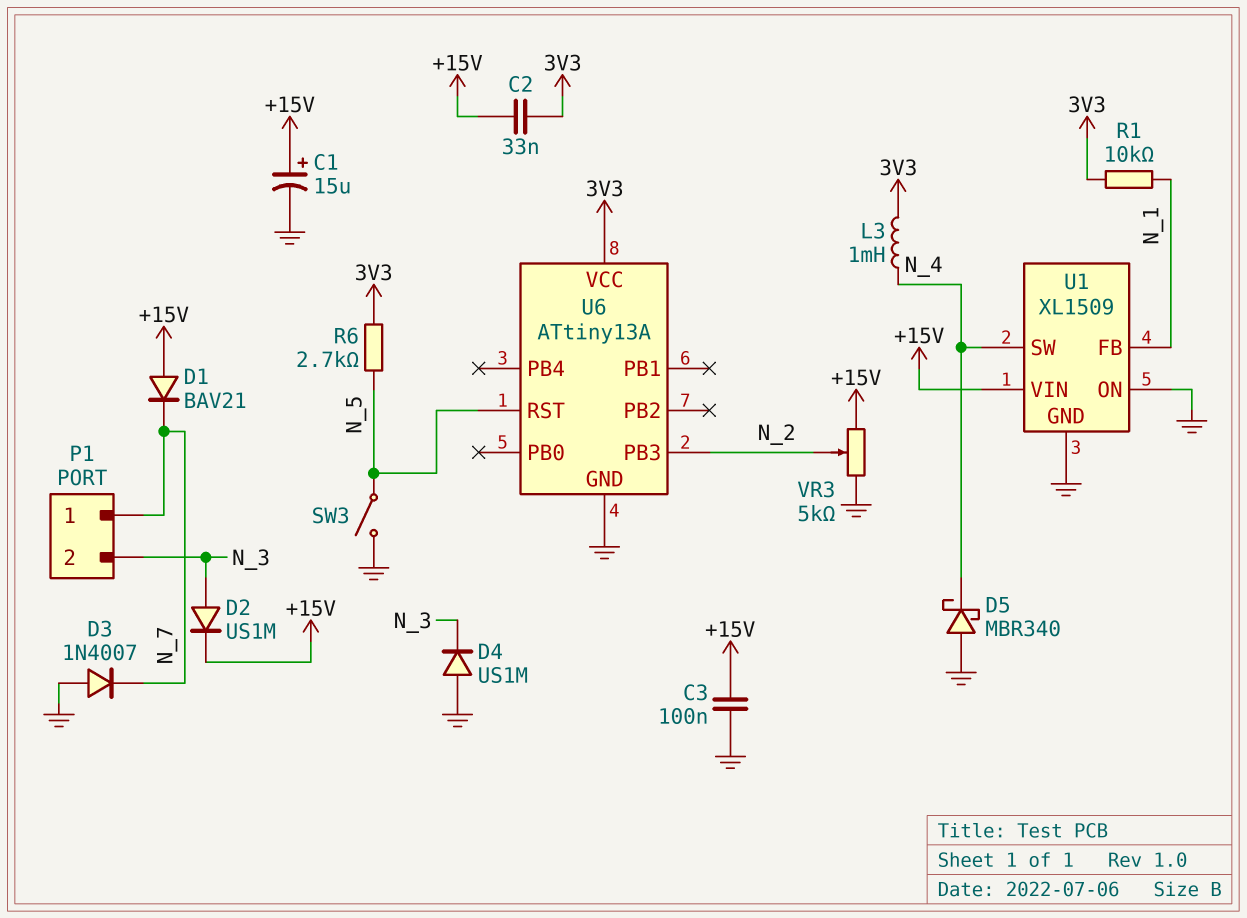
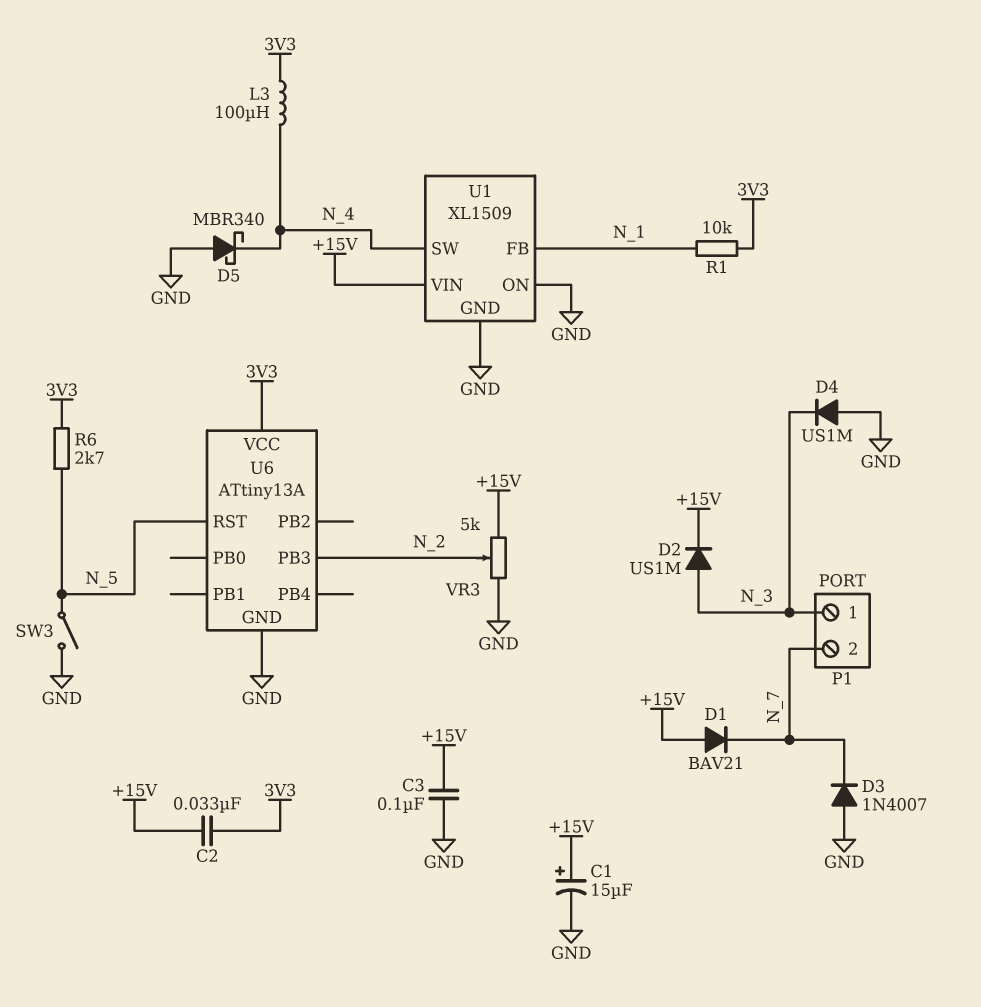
L3: 1mH (3V3, N_4) -> 100uH (3V3, N_4)
P1 pin 1: N_7 -> N_3
P1 pin 2: N_3 -> N_7

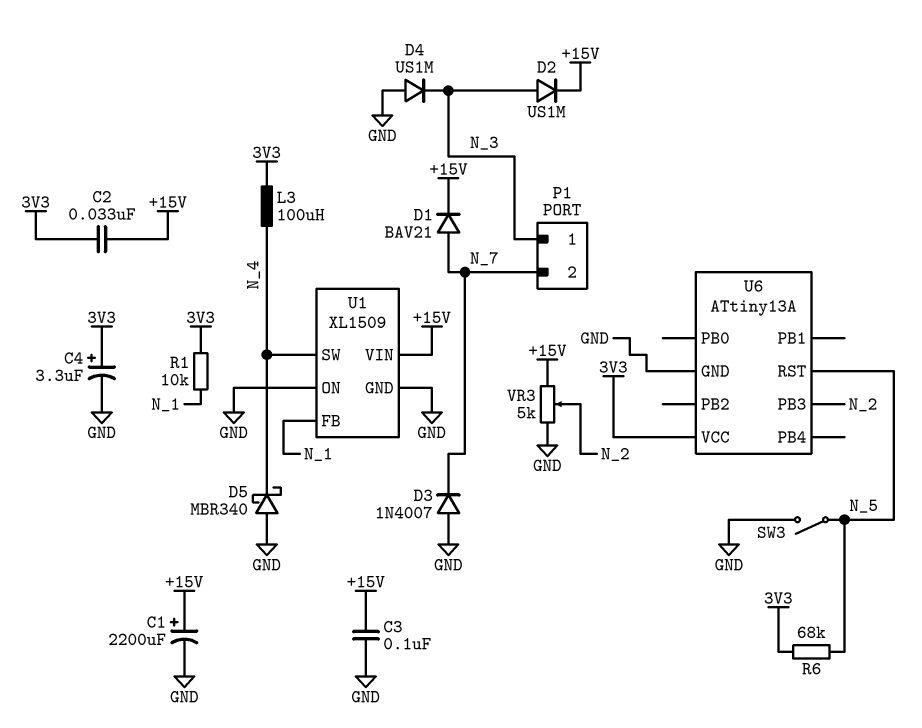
C1: 15uF (plus +15V, minus GND) -> 2200uF (plus +15V, minus GND)
C4: none -> 3.3uF (plus 3V3, minus GND)
D1: diode BAV21 (A +15V, K N_7) -> diode BAV21 (A N_7, K +15V)
R6: 2.7k (3V3, N_5) -> 68k (3V3, N_5)

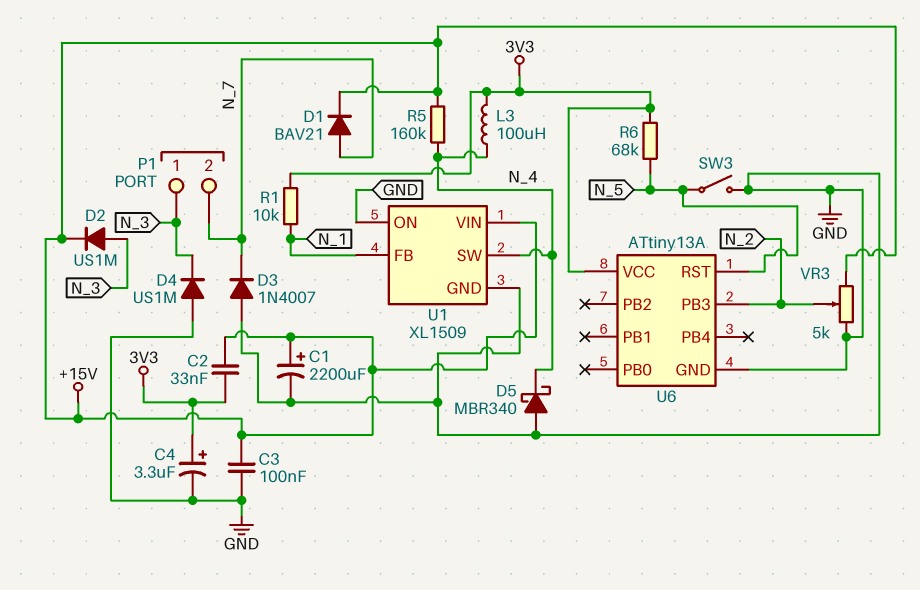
R5: none -> 160k (+15V, N_4)

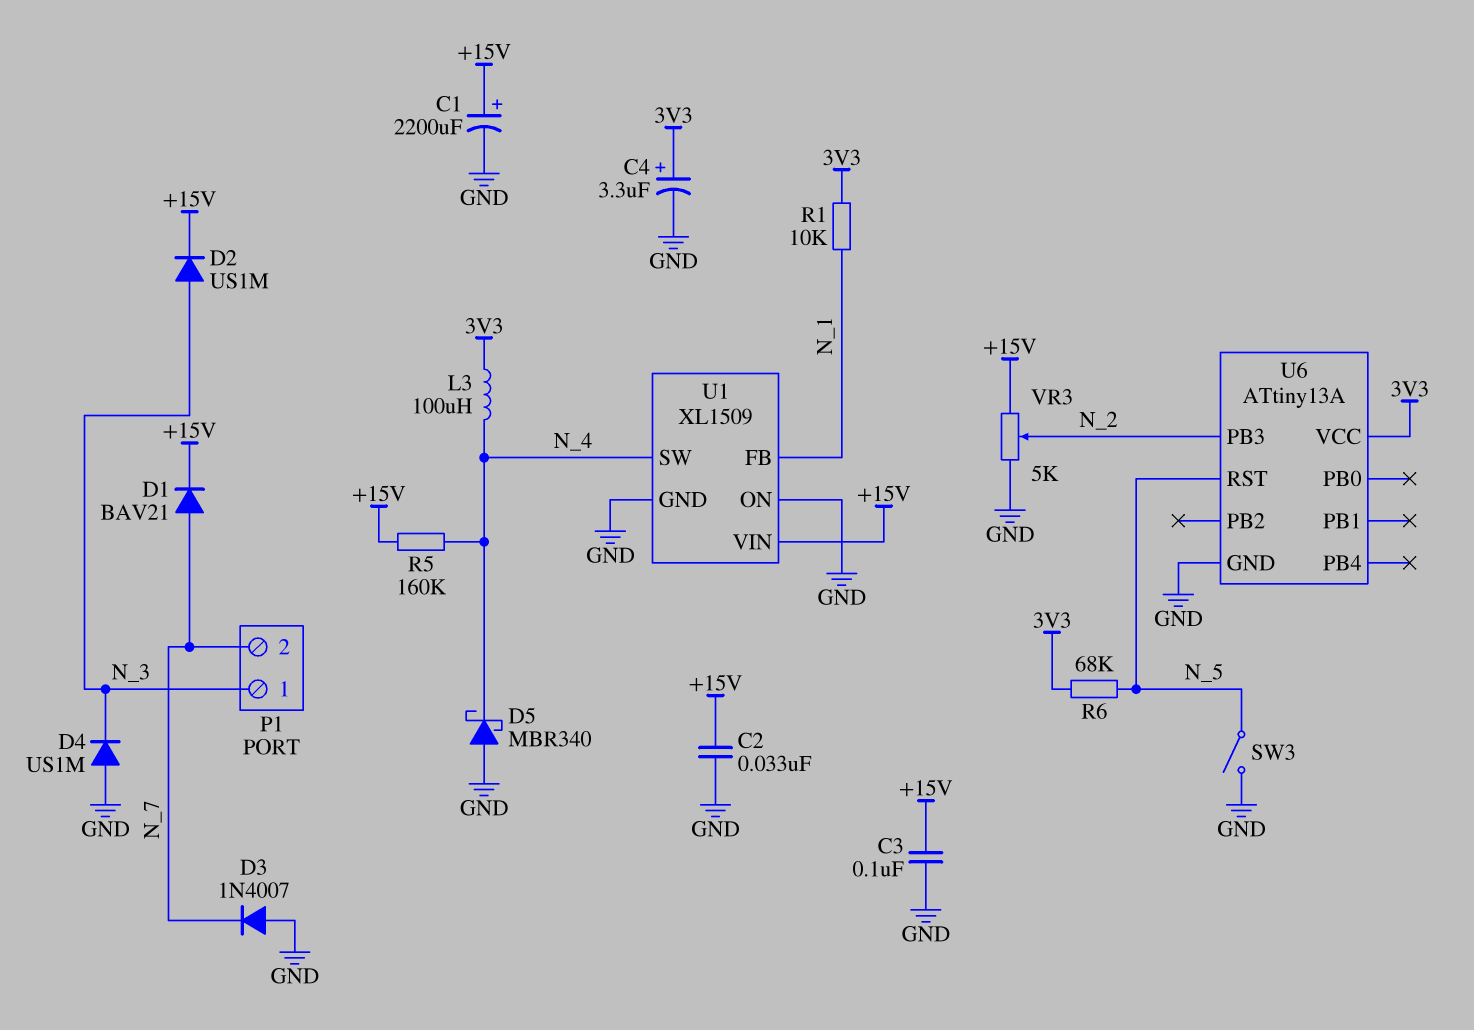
C2: 33nF (+15V, 3V3) -> 33nF (+15V, GND)

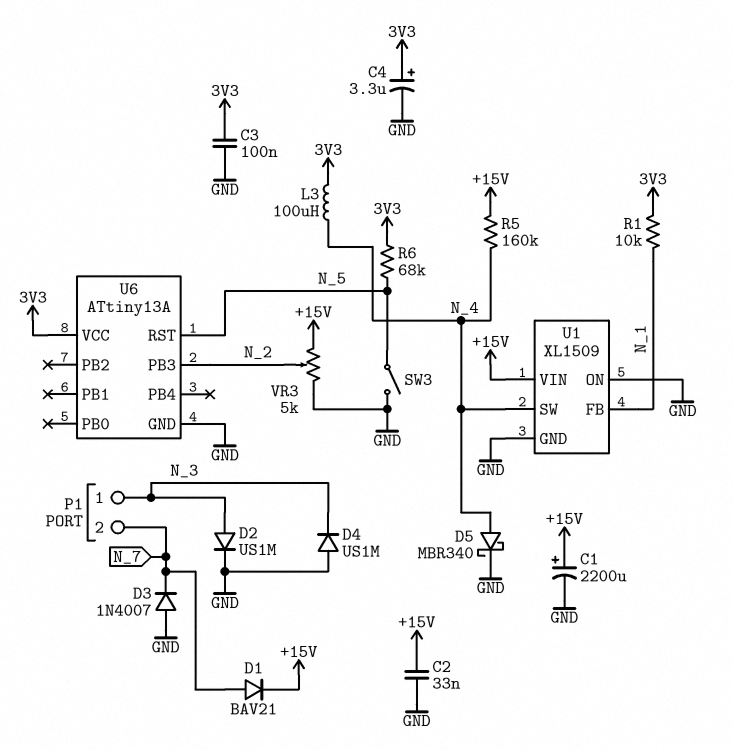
C3: 100nF (+15V, GND) -> 100nF (3V3, GND)
D2: diode US1M (A N_3, K +15V) -> diode US1M (A N_3, K GND)
D5: schottky MBR340 (A GND, K N_4) -> schottky MBR340 (A N_4, K GND)

